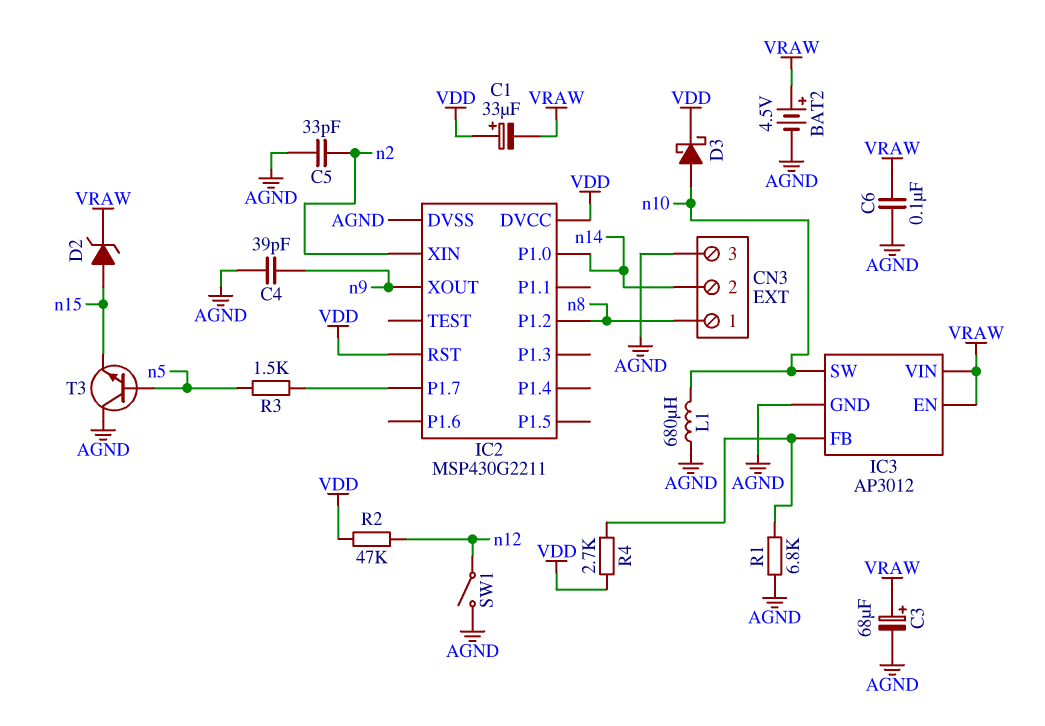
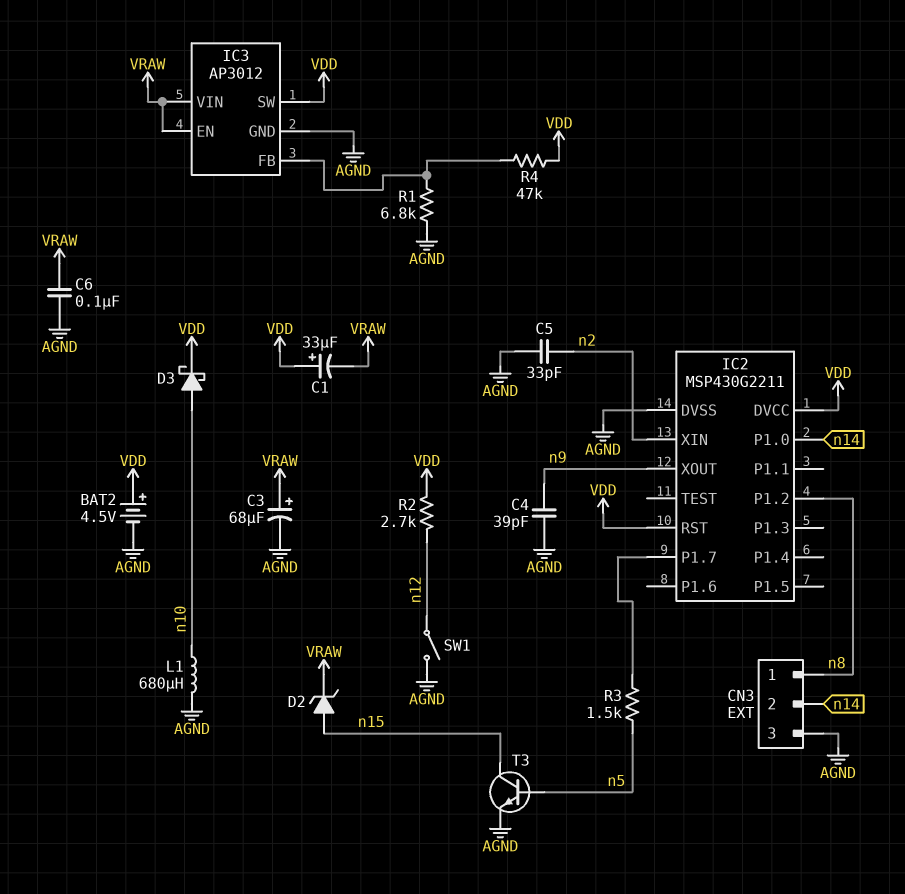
BAT2: 4.5V (plus VRAW, minus AGND) -> 4.5V (plus VDD, minus AGND)
IC3 pin SW: n10 -> VDD
R2: 47k (VDD, n12) -> 2.7k (VDD, n12)
R4: 2.7k (IC3/FB, VDD) -> 47k (IC3/FB, VDD)
T3: NPN (B n5, C AGND, E n15) -> NPN (B n5, C n15, E AGND)

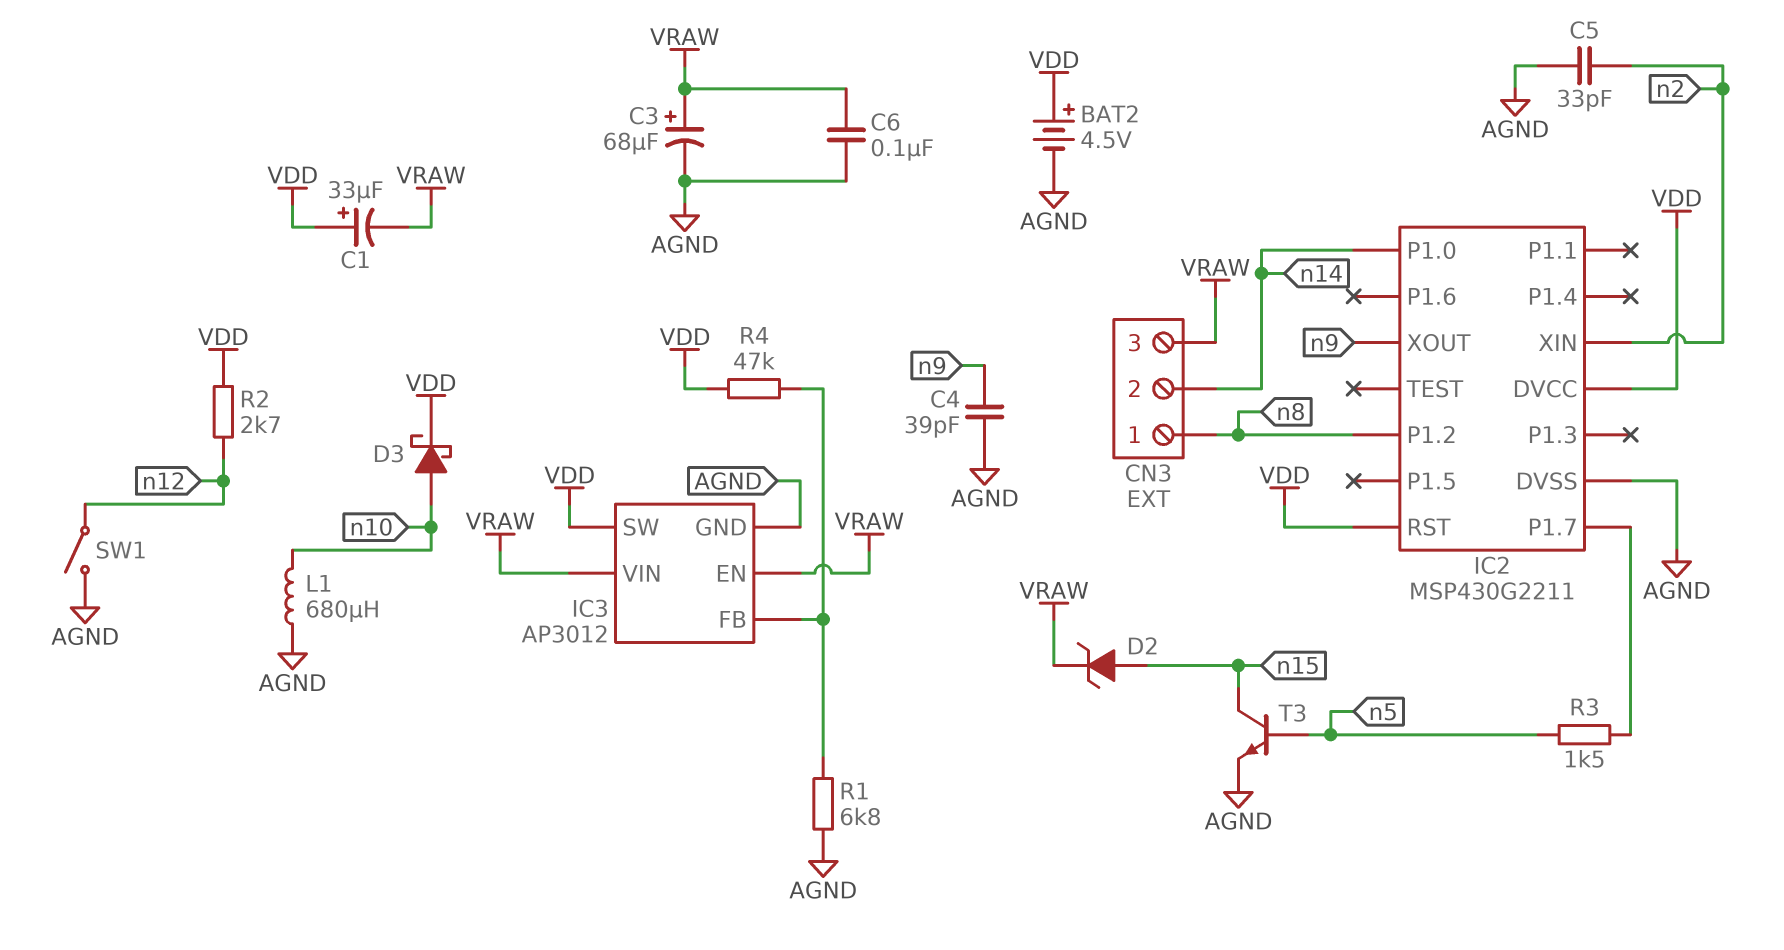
CN3 pin 3: AGND -> VRAW

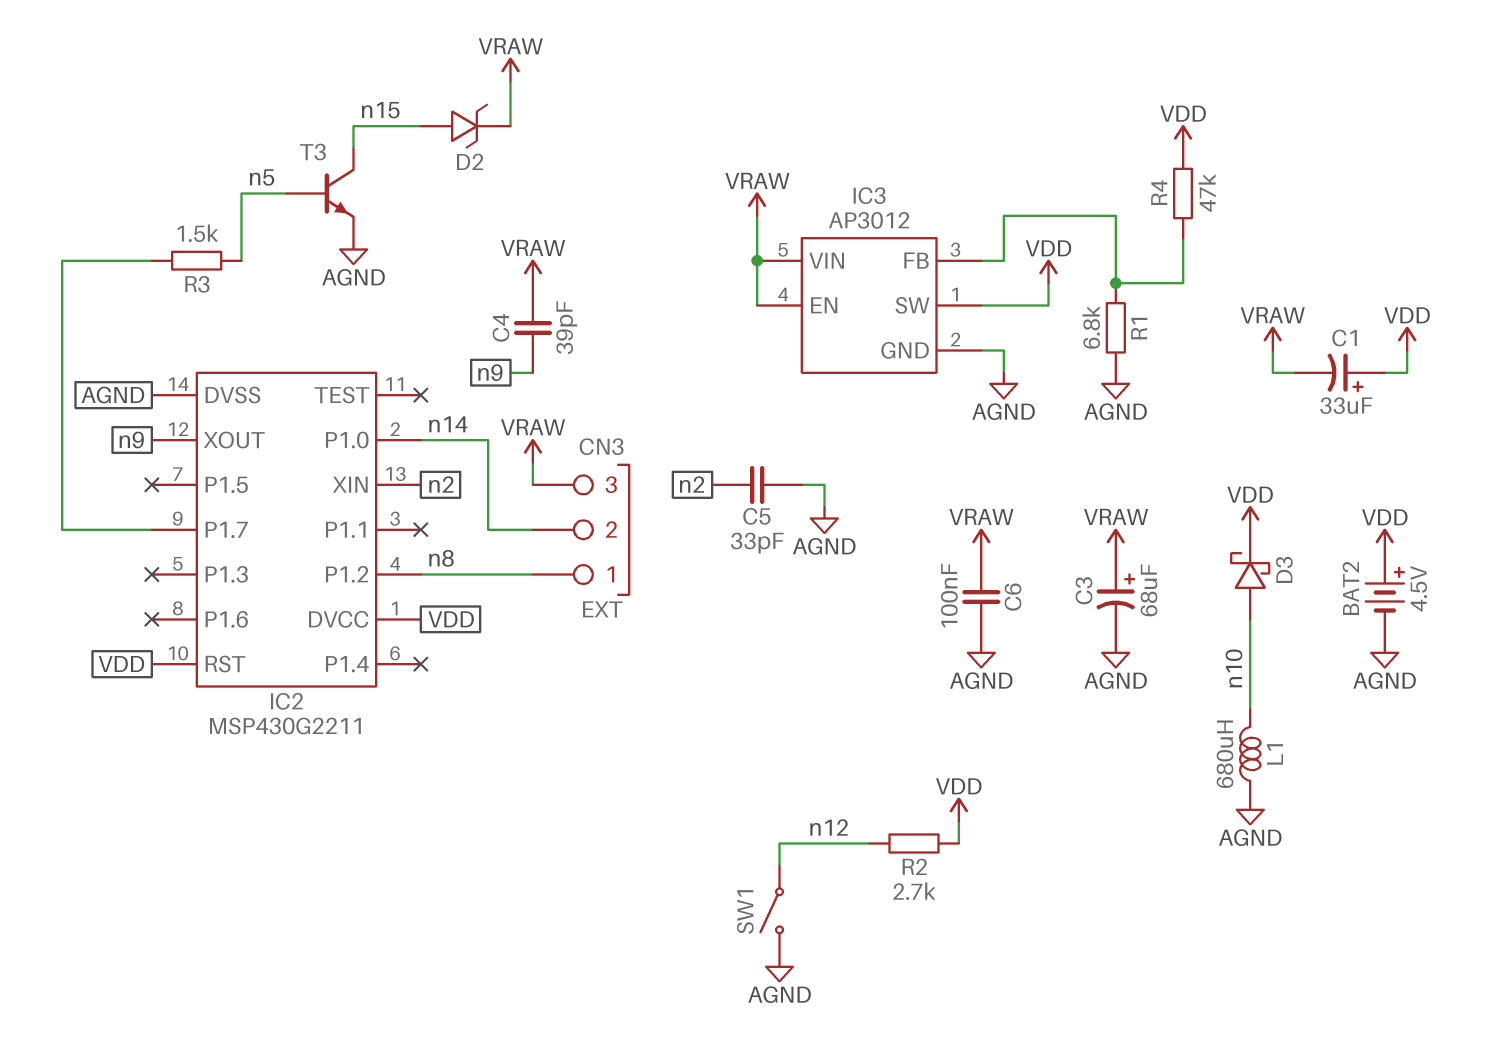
C4: 39pF (AGND, n9) -> 39pF (VRAW, n9)

